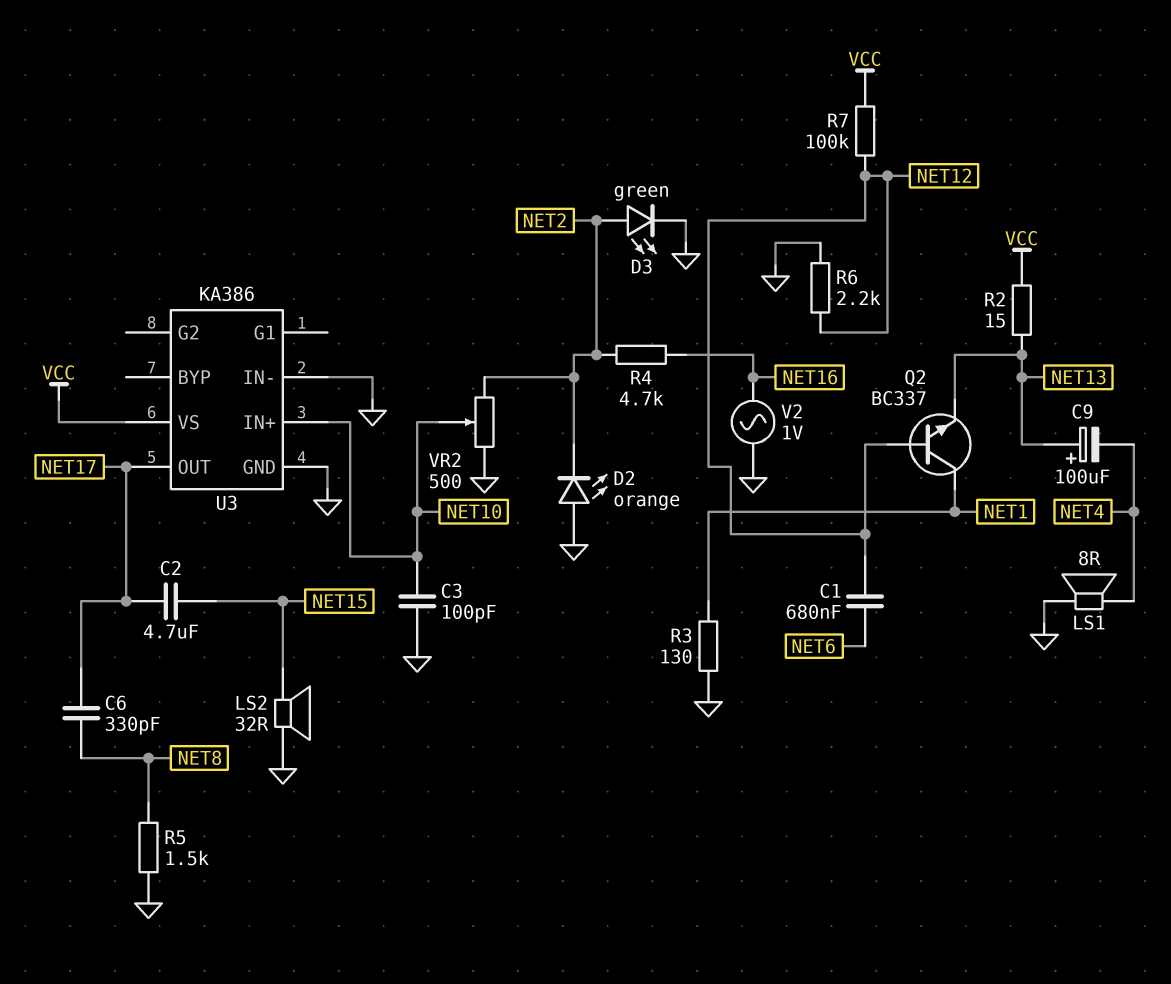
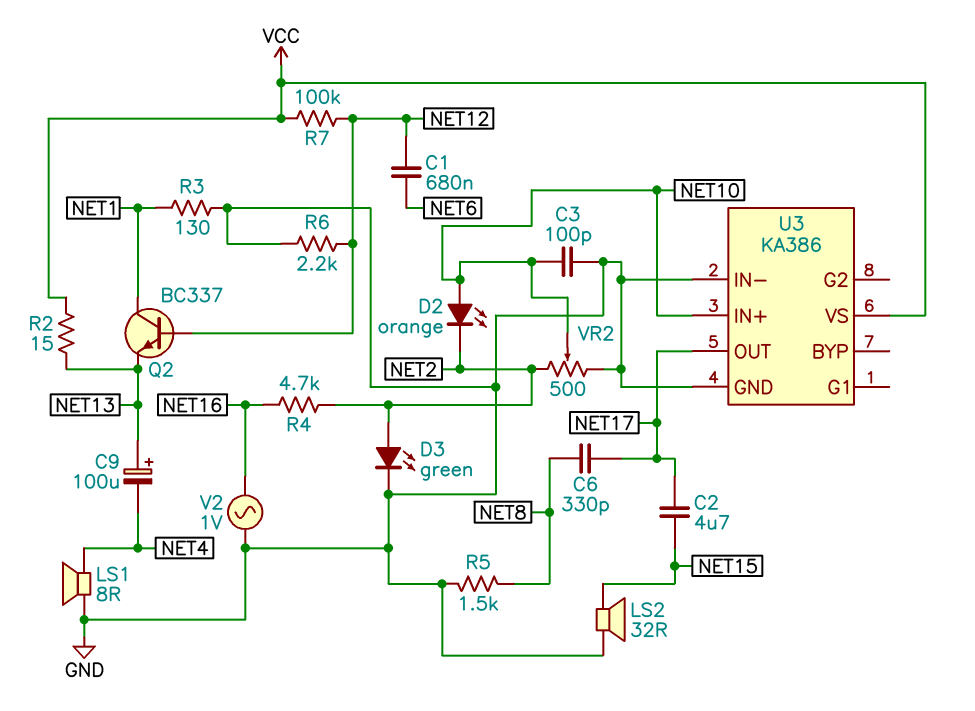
D2: LED orange (A GND, K NET2) -> LED orange (A NET10, K NET2)

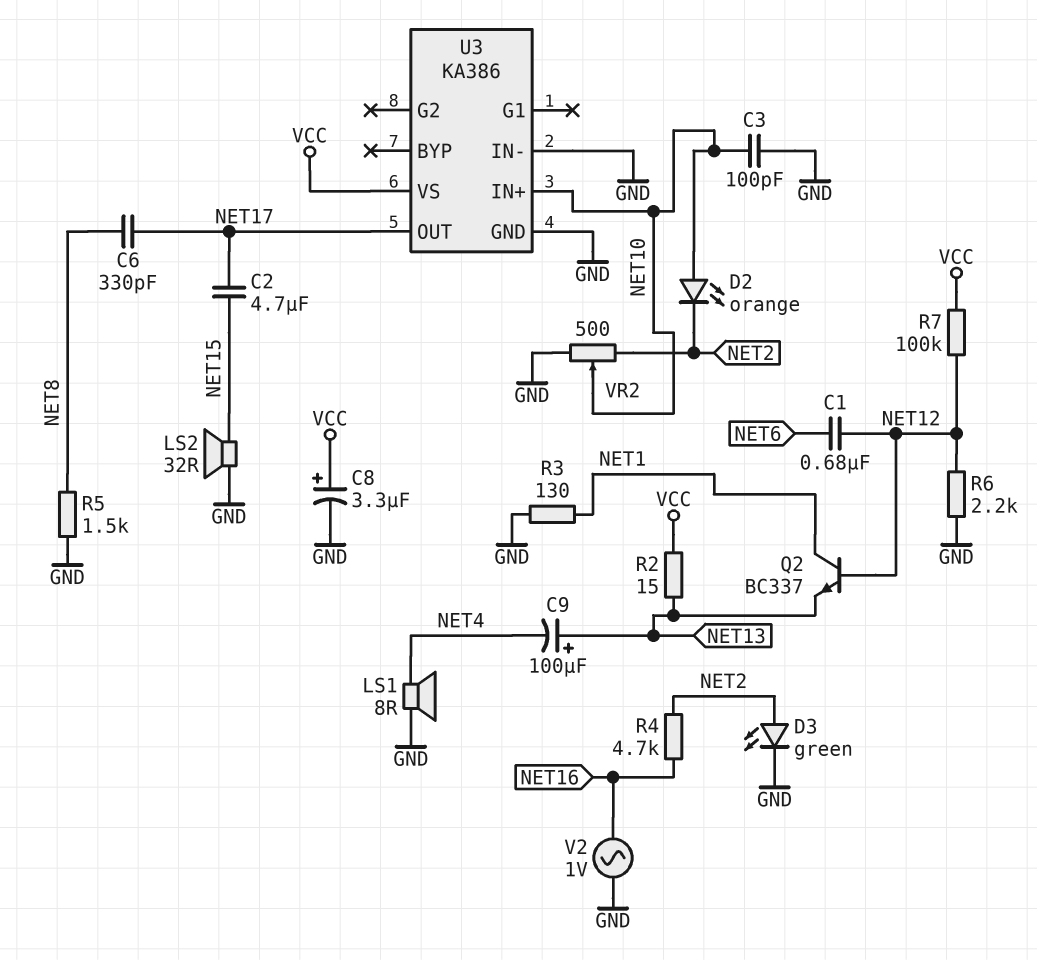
C8: none -> 3.3uF (plus VCC, minus GND)

